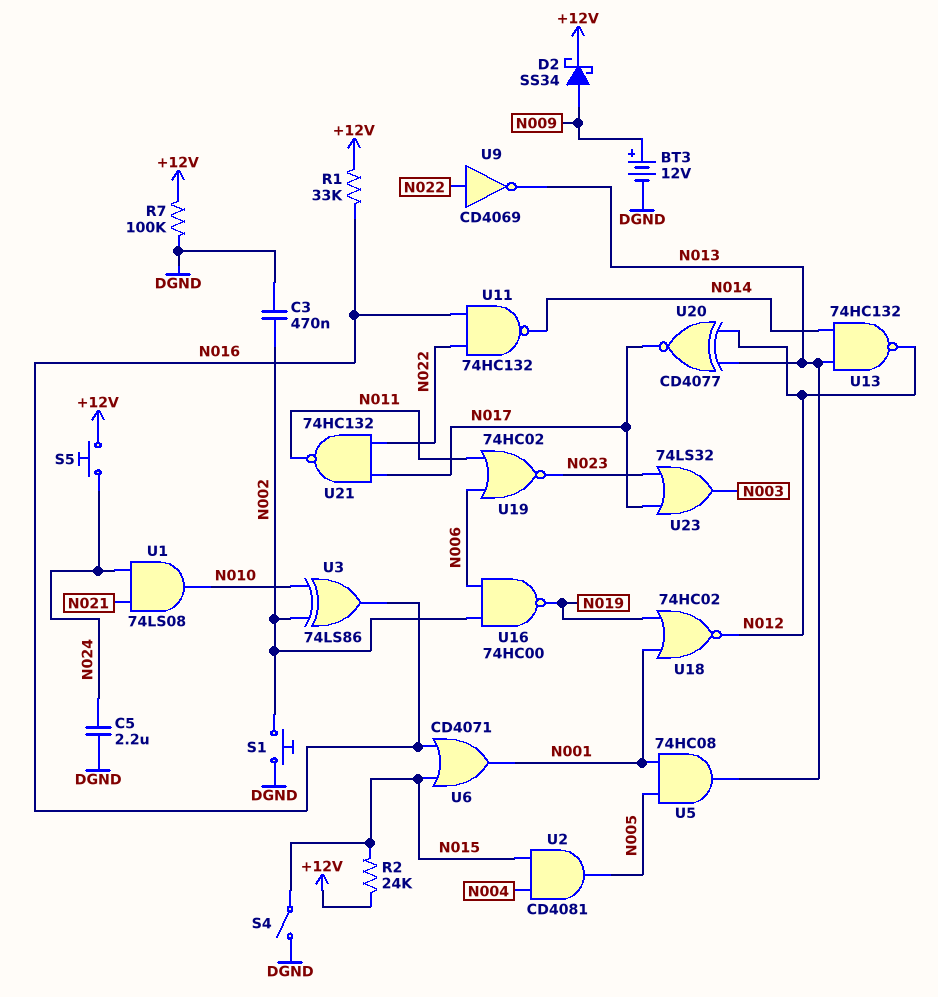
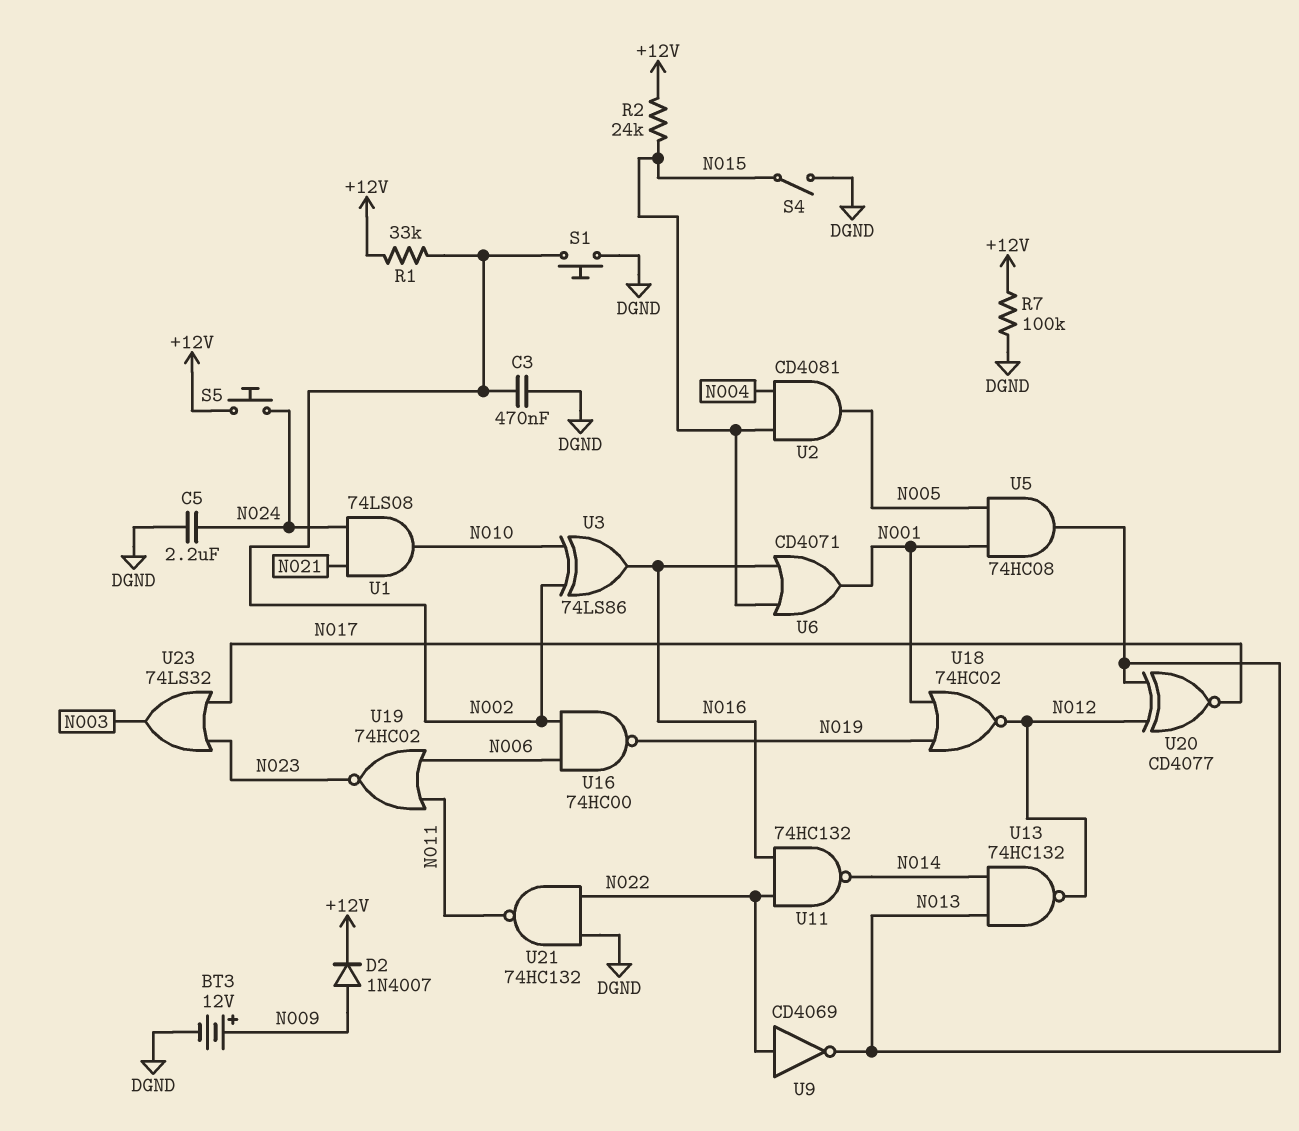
D2: schottky SS34 (A N009, K +12V) -> diode 1N4007 (A N009, K +12V)
R1: 33k (+12V, N016) -> 33k (+12V, N002)
U21: NAND 74HC132 (in N017, in N022, out N011) -> NAND 74HC132 (in DGND, in N022, out N011)

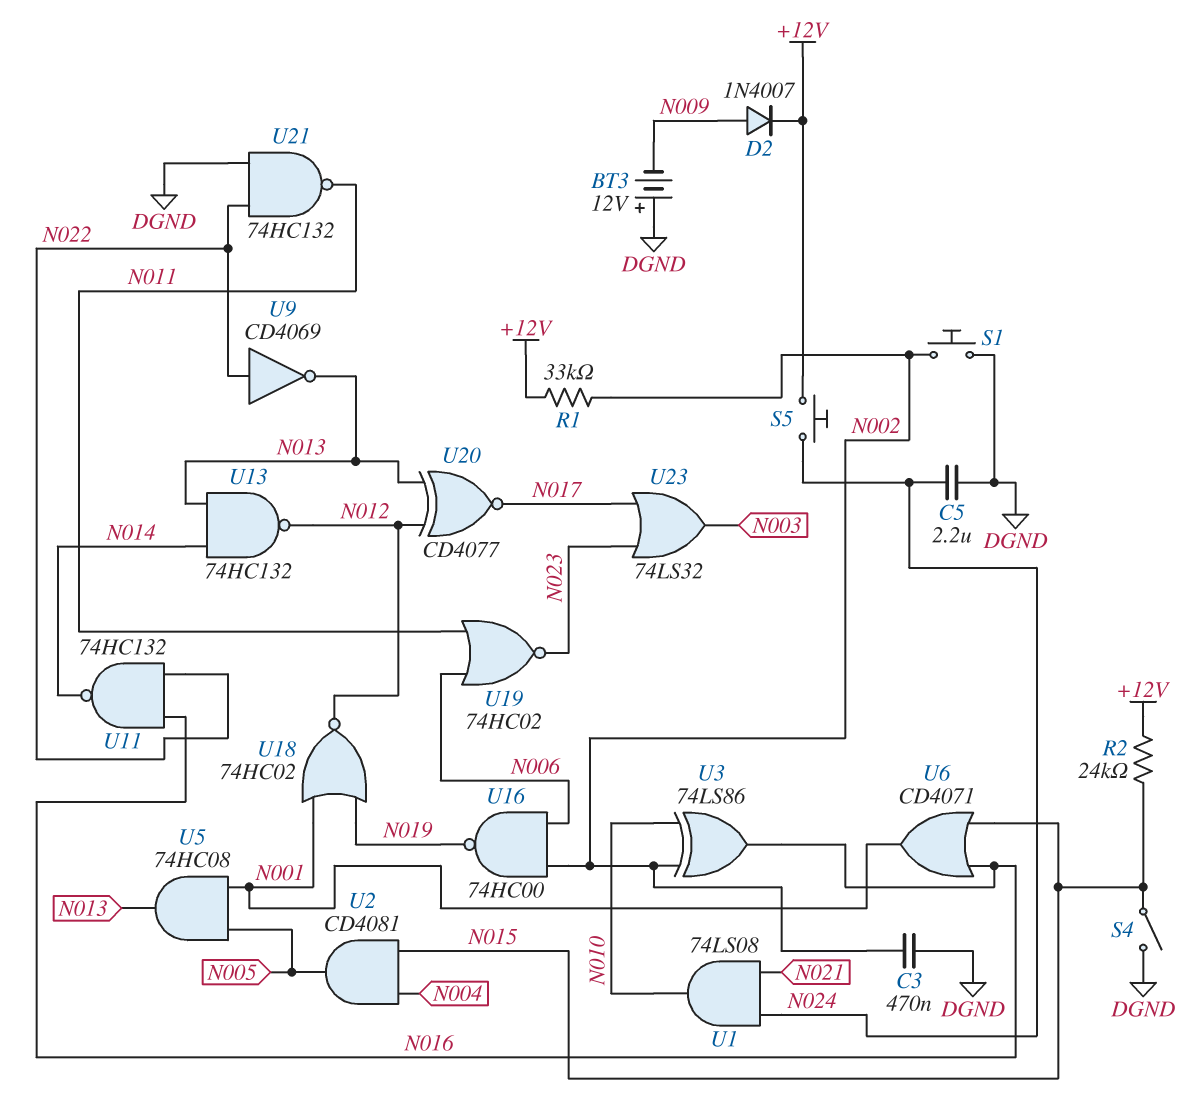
BT3: 12V (plus N009, minus DGND) -> 12V (plus DGND, minus N009)
R7: 100k (+12V, DGND) -> none

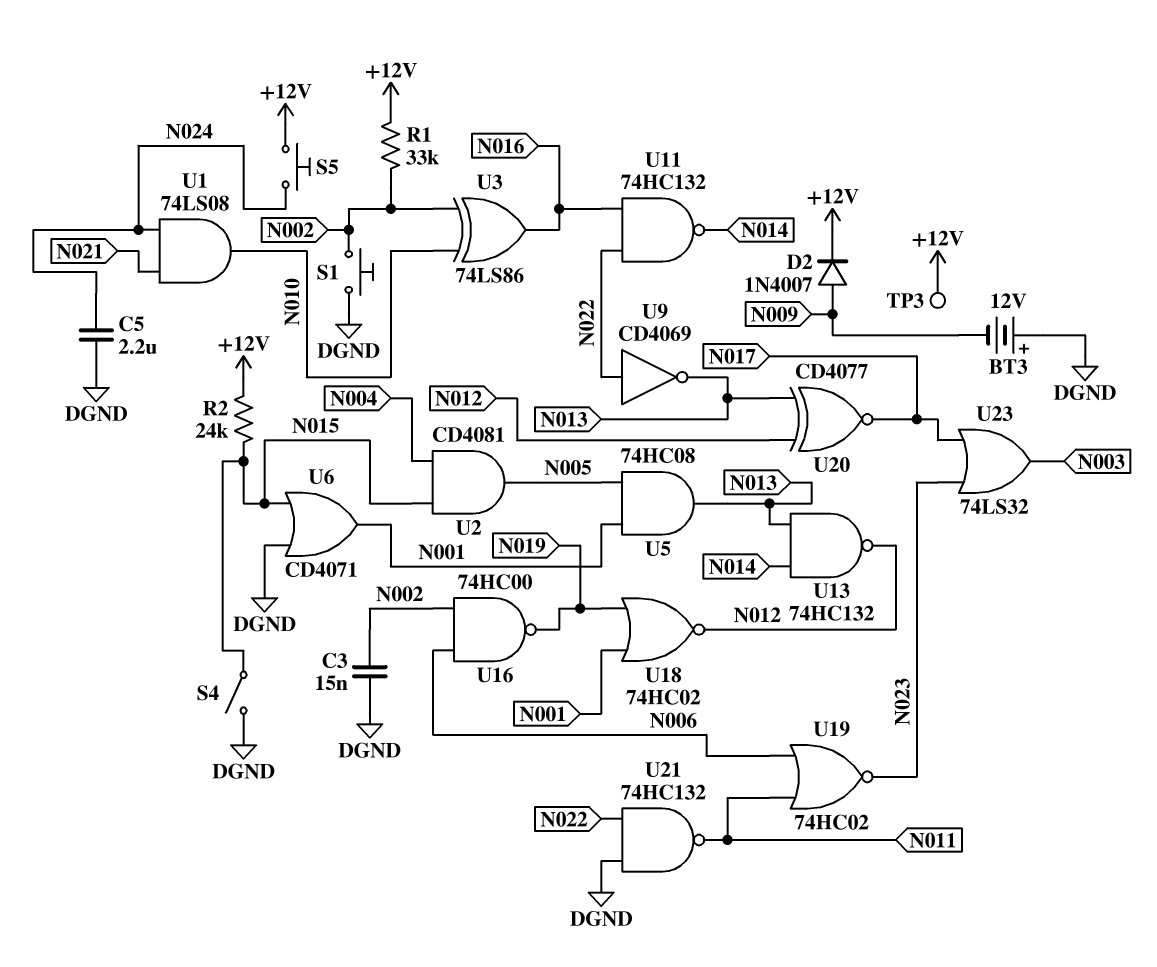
C3: 470nF (DGND, N002) -> 15nF (DGND, N002)
TP3: none -> test point (+12V)
U6: OR CD4071 (in N015, in N016, out N001) -> OR CD4071 (in DGND, in N015, out N001)

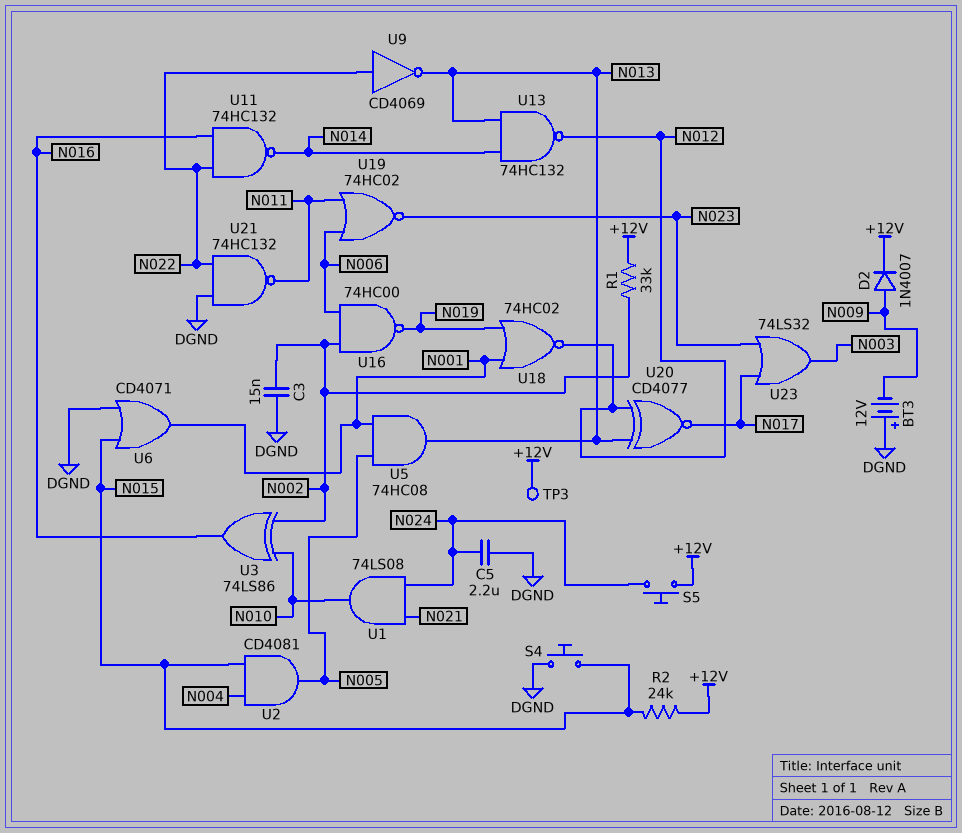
S1: button (DGND, N002) -> none
S4: switch (DGND, N015) -> button (DGND, N015)

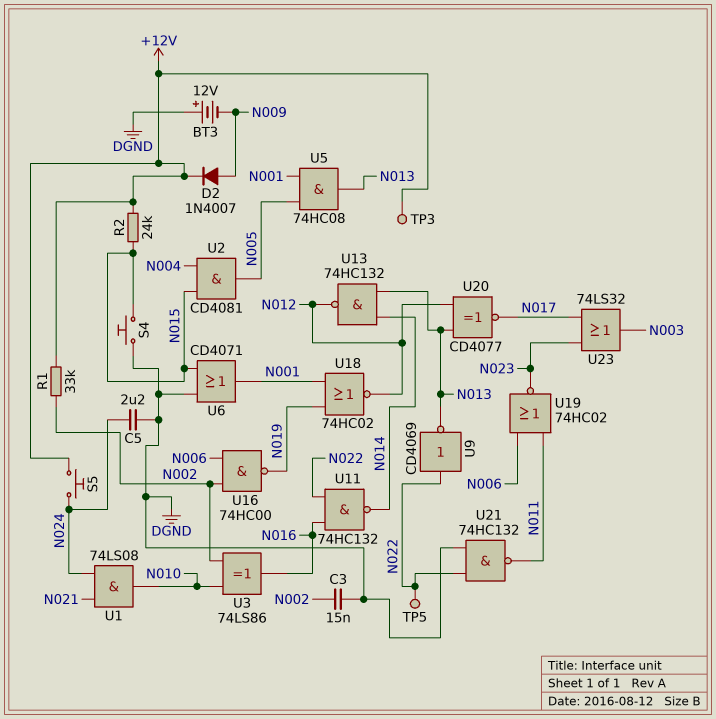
TP5: none -> test point (N022)

